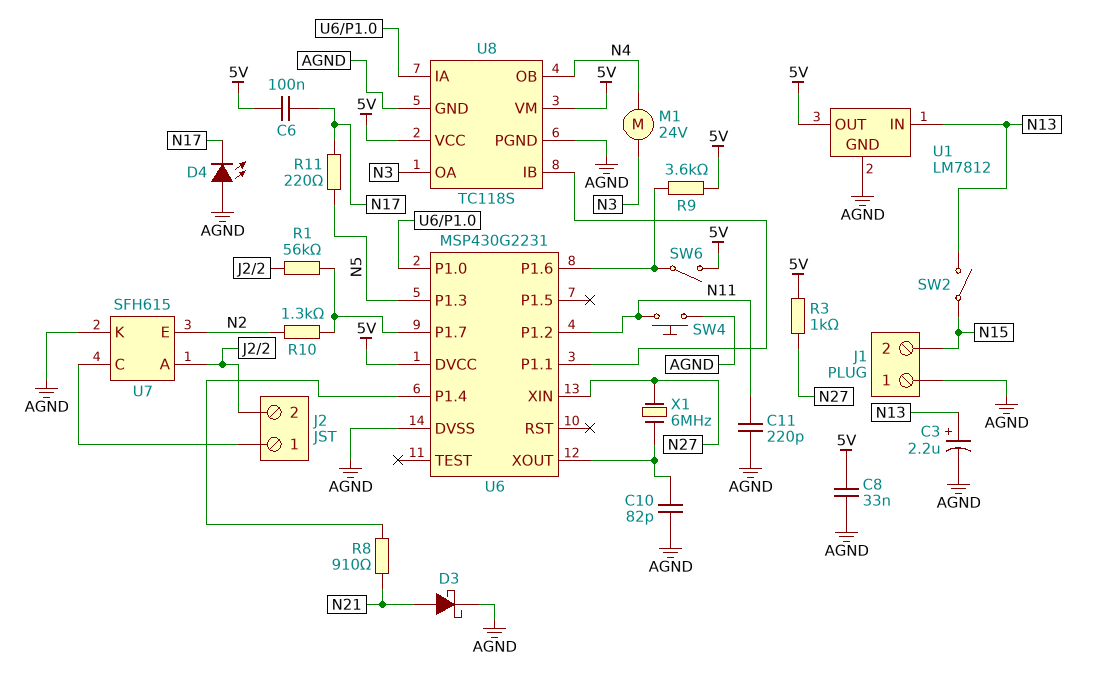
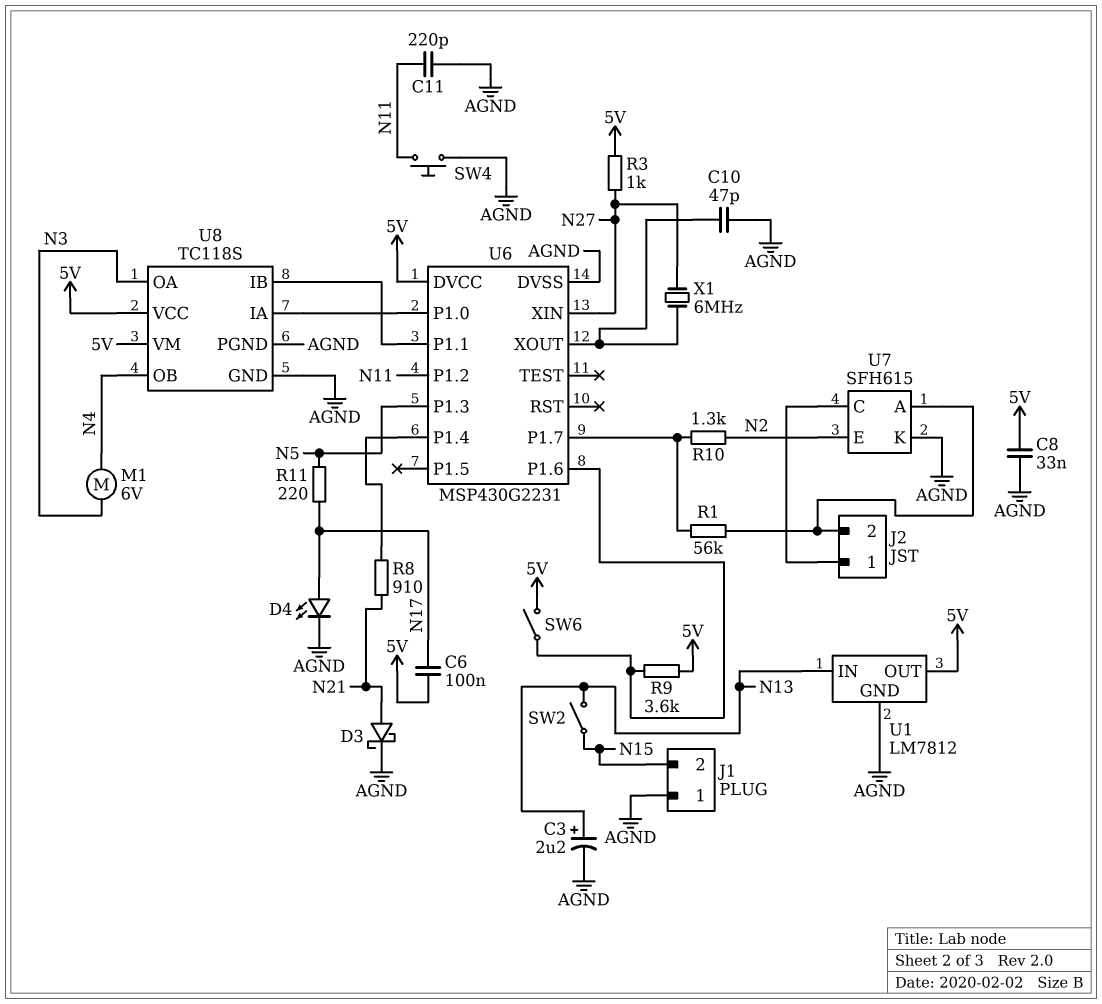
C10: 82pF (AGND, U6/XOUT) -> 47pF (AGND, U6/XOUT)
D4: LED (A AGND, K N17) -> LED (A N17, K AGND)
M1: motor 24V (N3, N4) -> motor 6V (N3, N4)

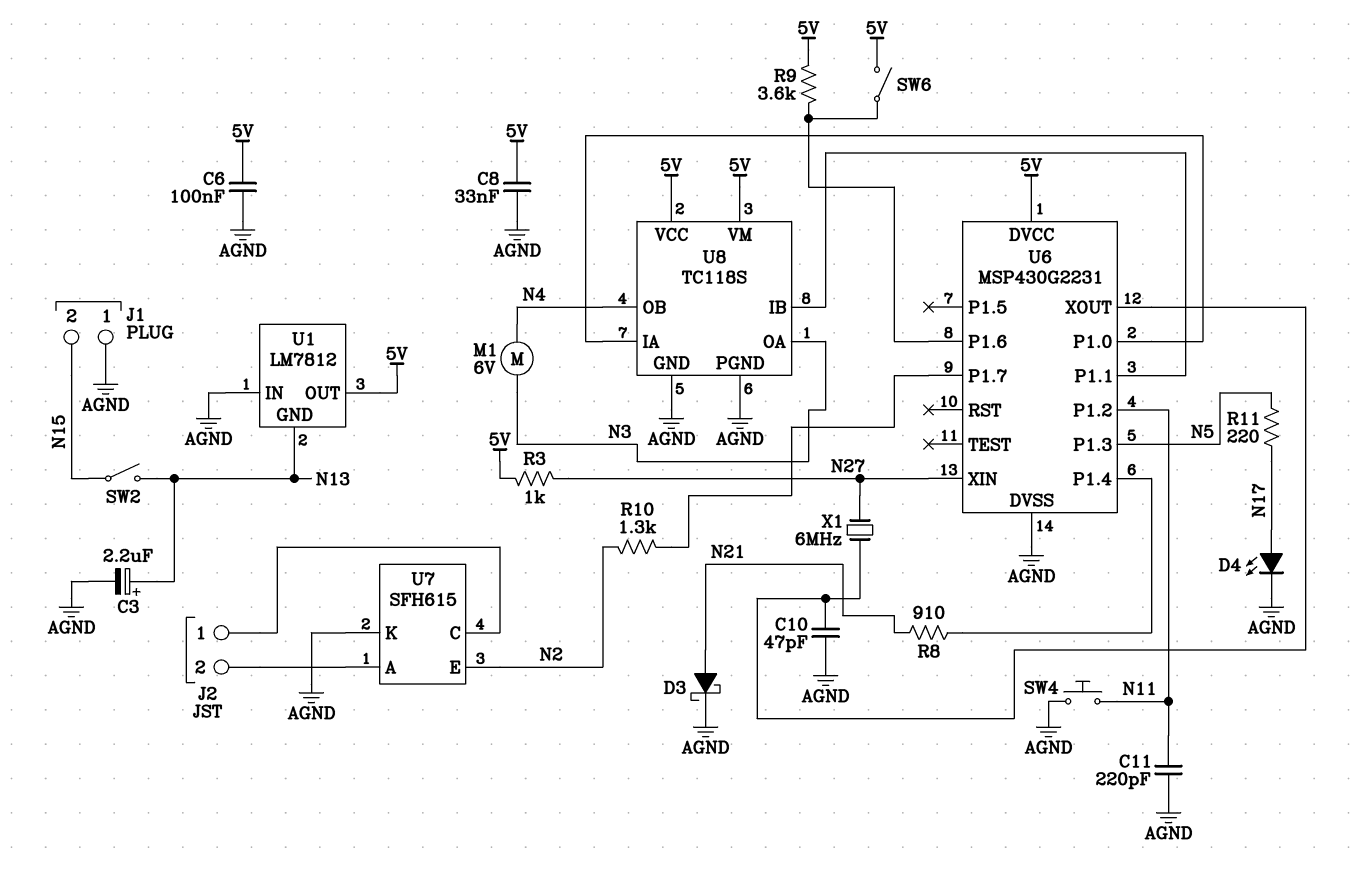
C6: 100nF (5V, N17) -> 100nF (5V, AGND)
R1: 56k (J2/2, U6/P1.7) -> none
U1 pin GND: AGND -> N13
U1 pin IN: N13 -> AGND

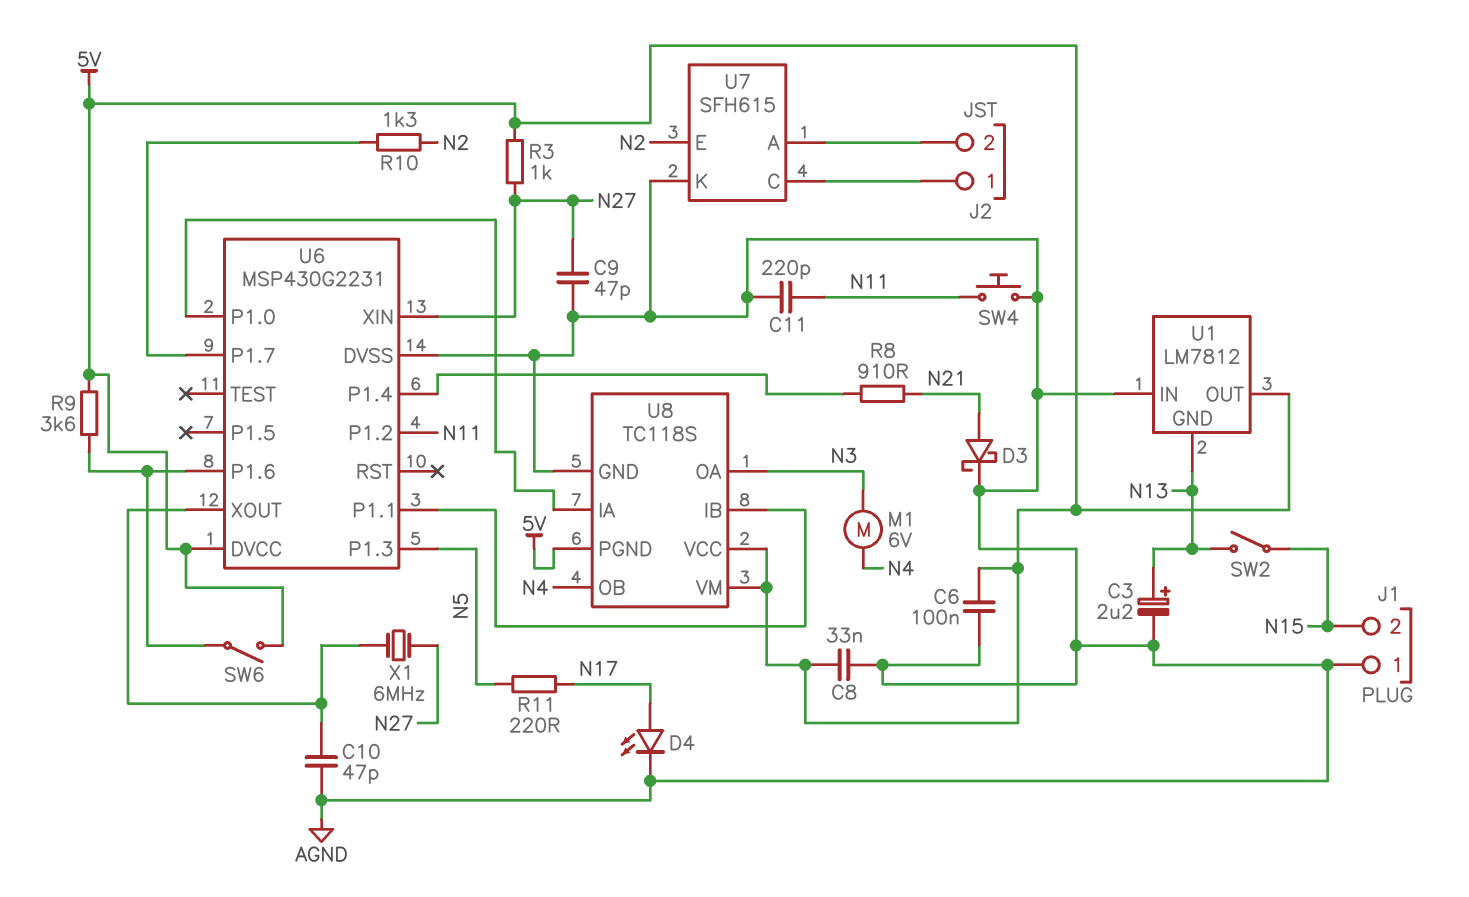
C9: none -> 47pF (AGND, N27)
U8 pin PGND: AGND -> 5V

